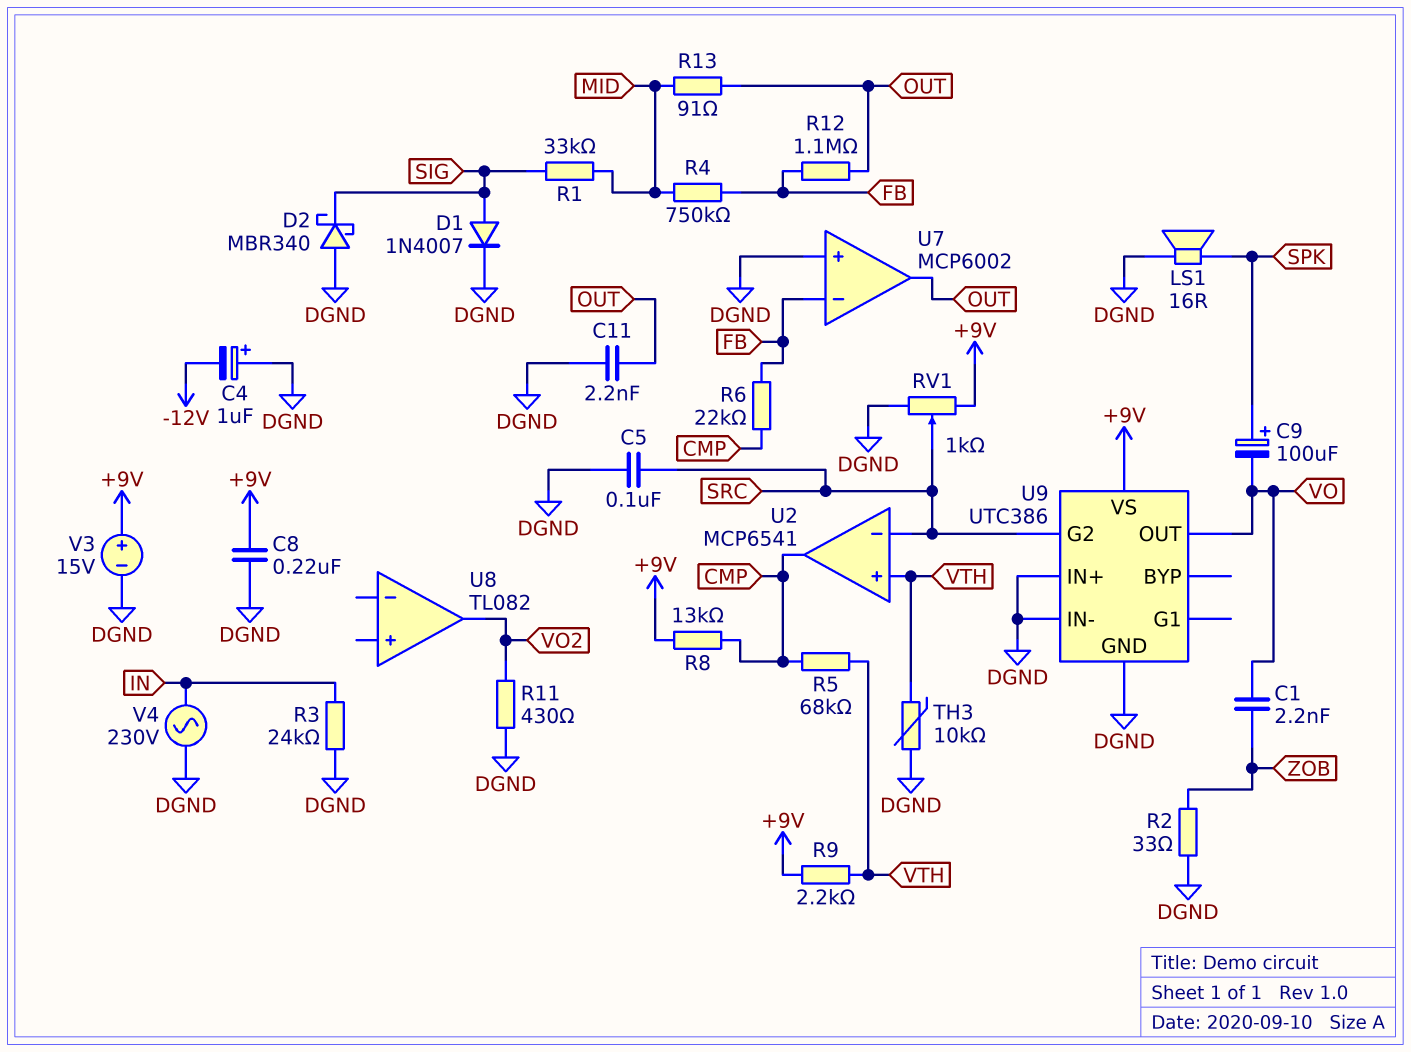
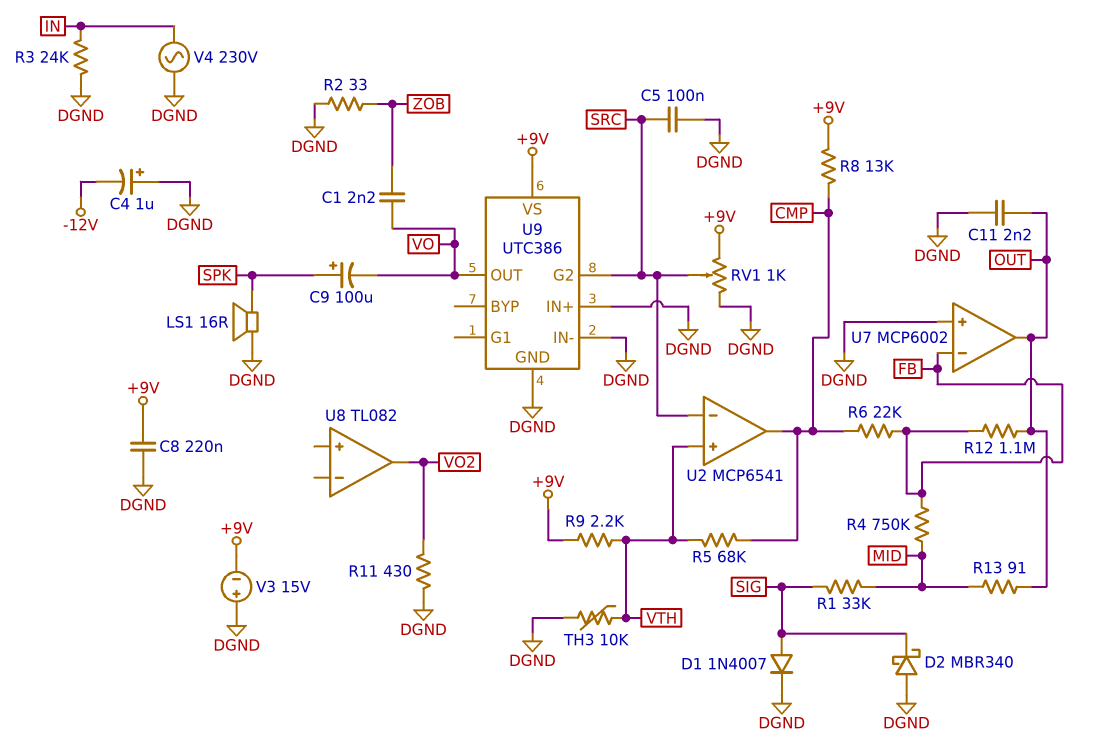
V3: 15V (plus +9V, minus DGND) -> 15V (plus DGND, minus +9V)

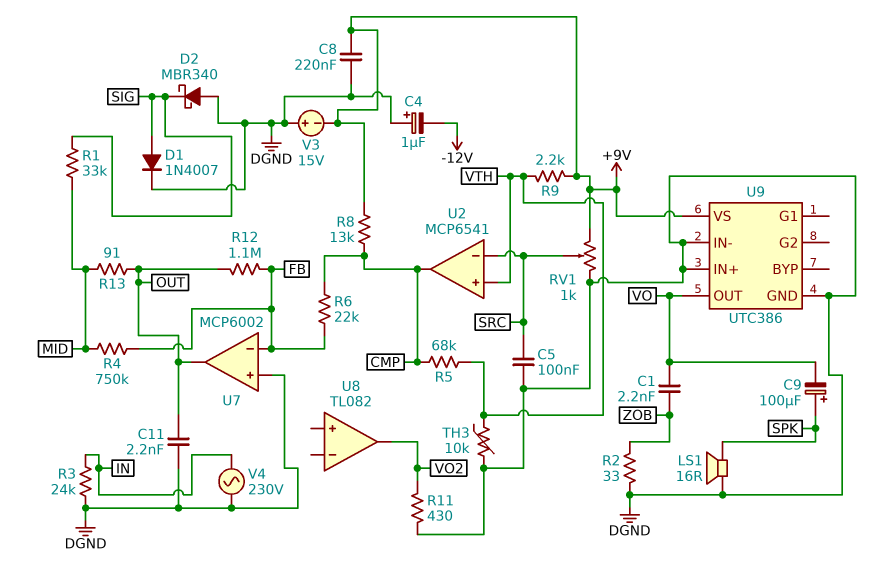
U9 pin G2: SRC -> none

